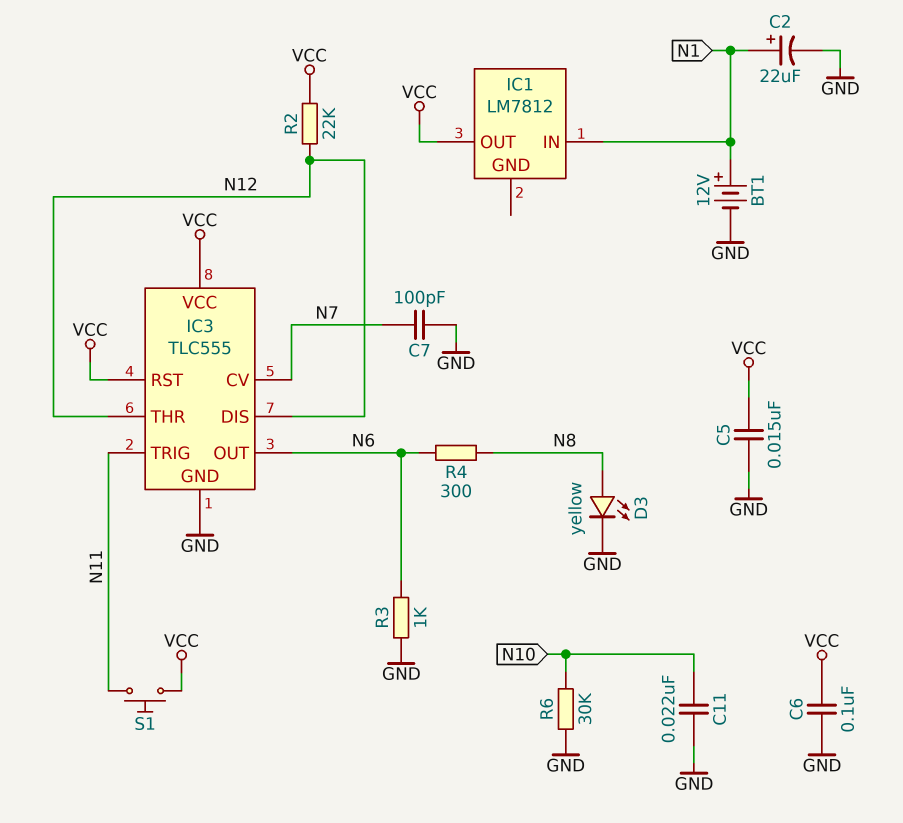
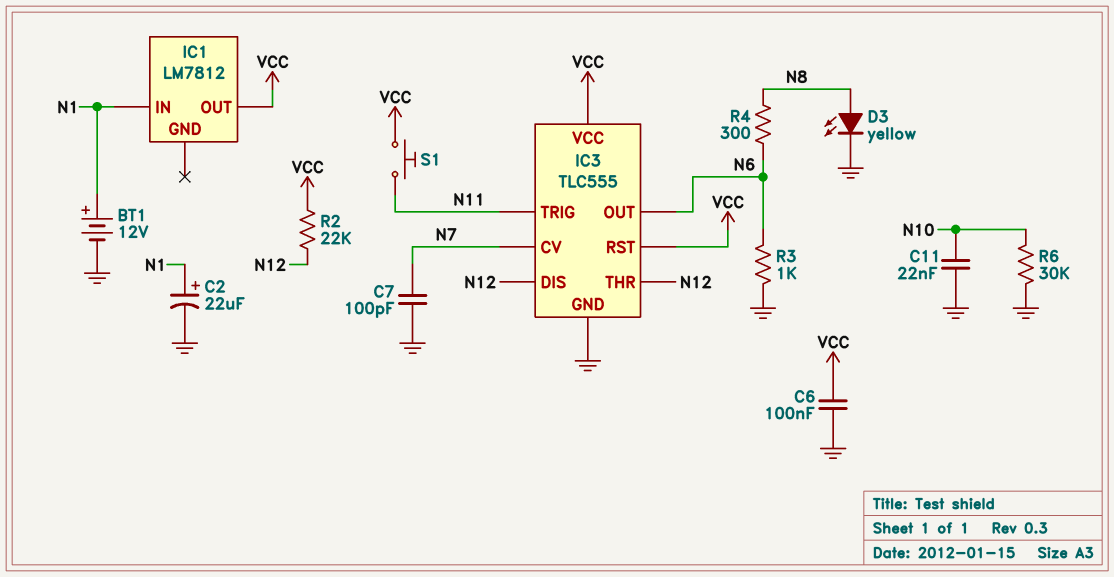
C5: 15nF (GND, VCC) -> none

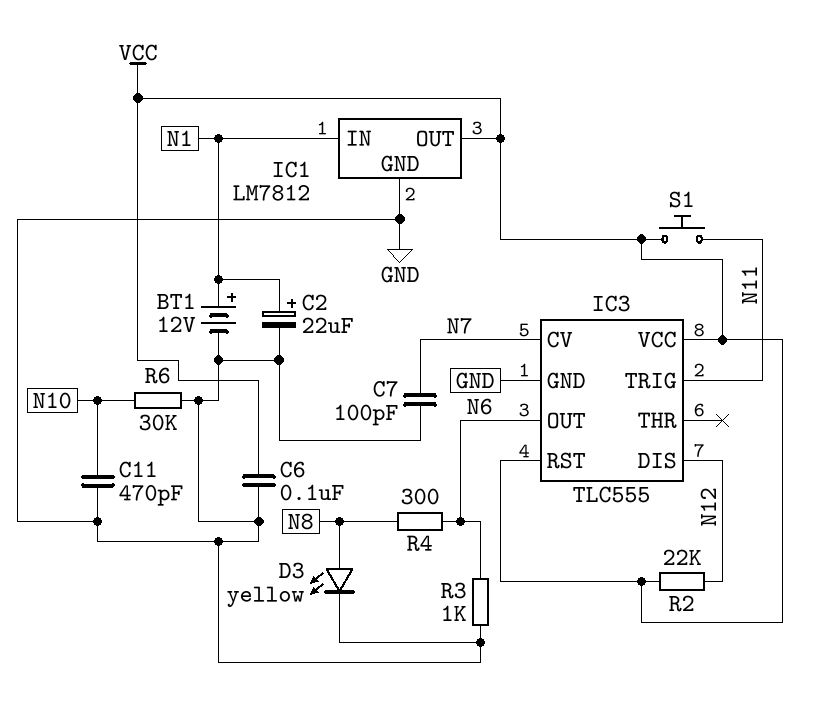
C11: 22nF (GND, N10) -> 470pF (GND, N10)
IC1 pin GND: none -> GND
IC3 pin THR: N12 -> none

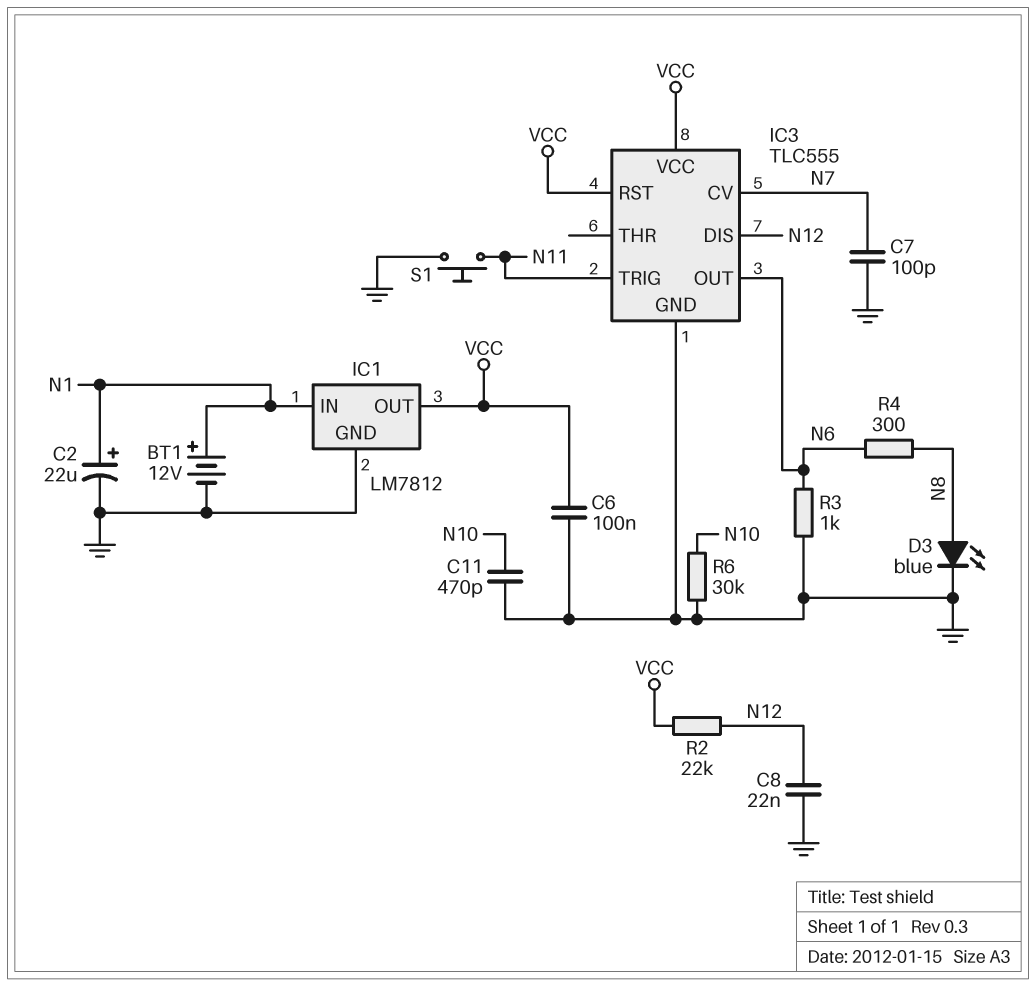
C8: none -> 22nF (GND, N12)
D3: LED yellow (A N8, K GND) -> LED blue (A N8, K GND)
S1: button (N11, VCC) -> button (GND, N11)

